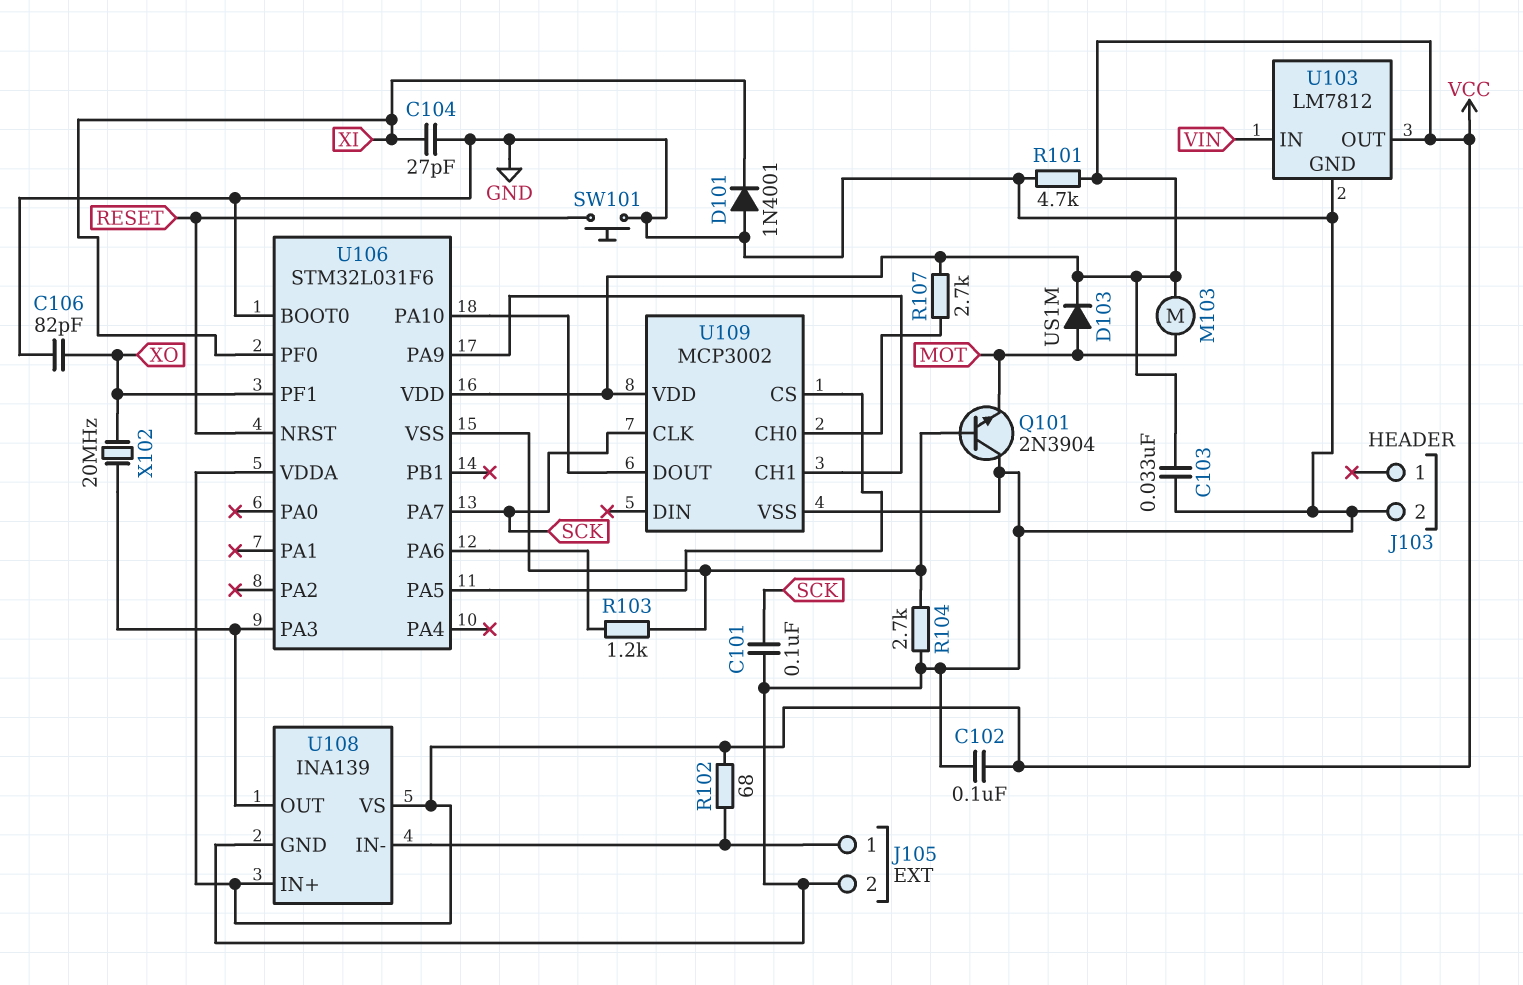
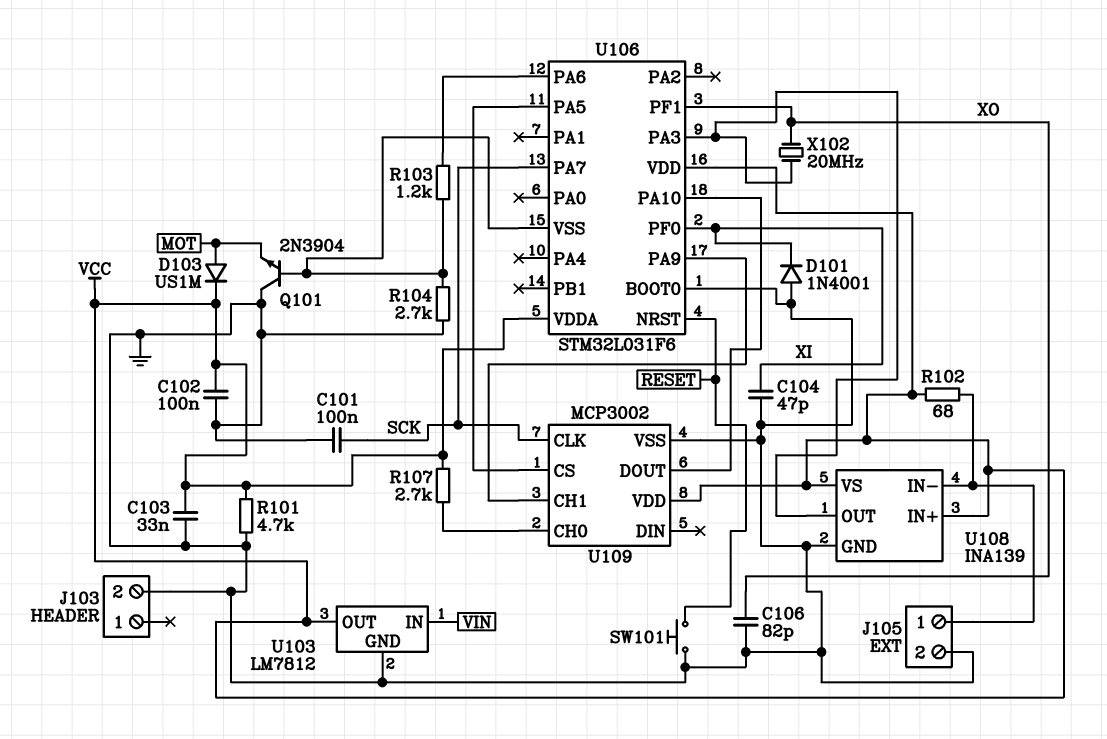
C104: 27pF (GND, XI) -> 47pF (GND, XI)
M103: motor (MOT, VCC) -> none

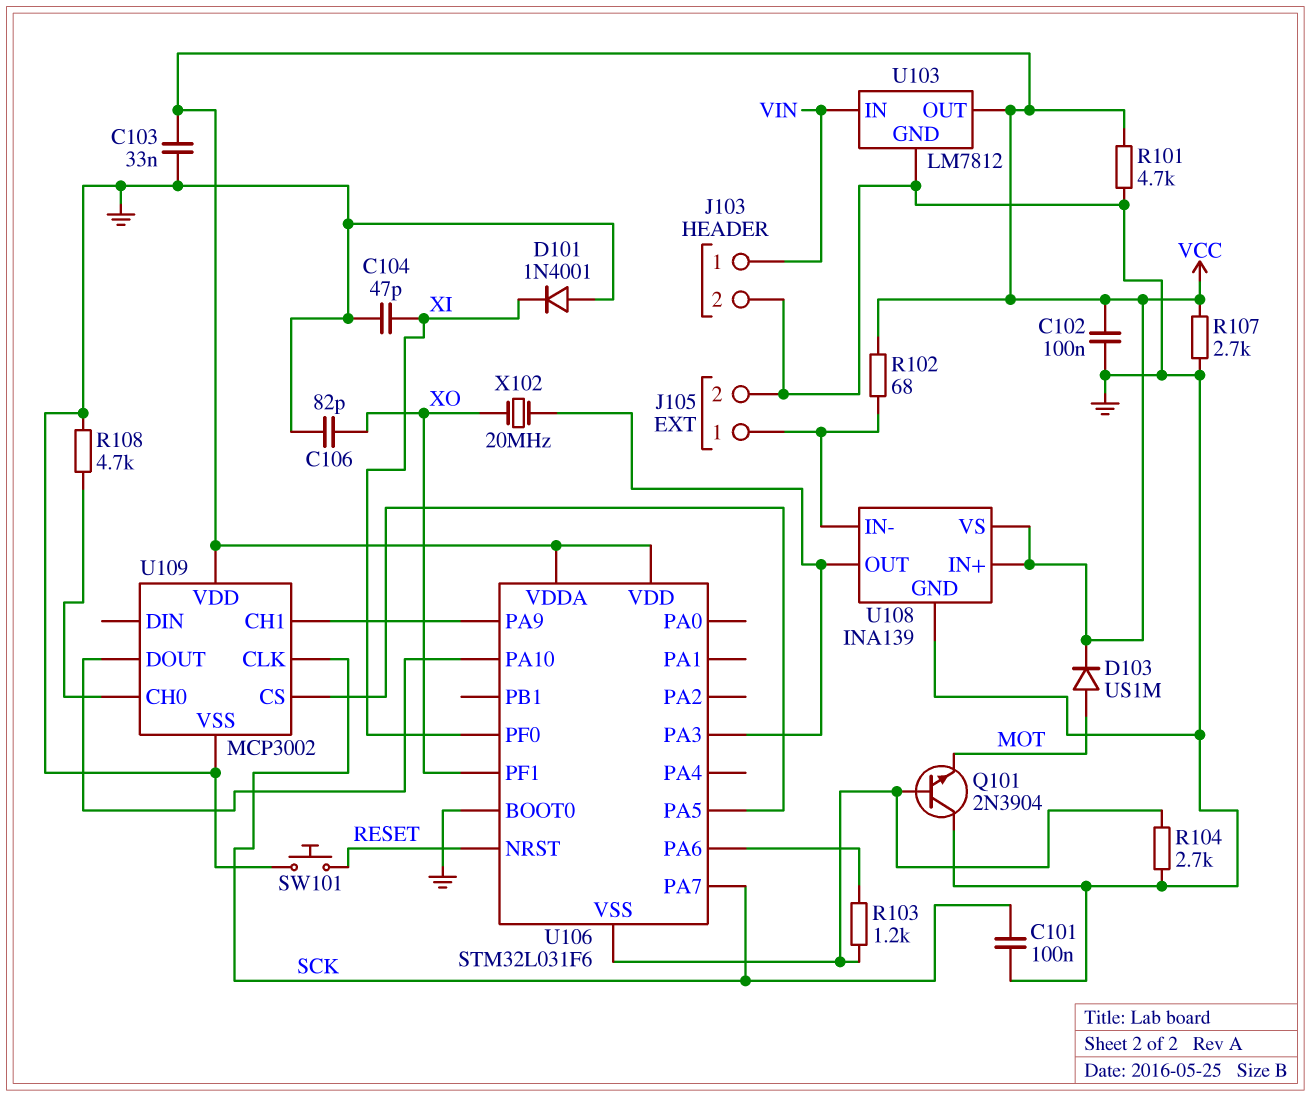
J103 pin 1: none -> VIN
R107: 2.7k (U109/CH0, VCC) -> 2.7k (GND, VCC)
R108: none -> 4.7k (GND, U109/CH0)

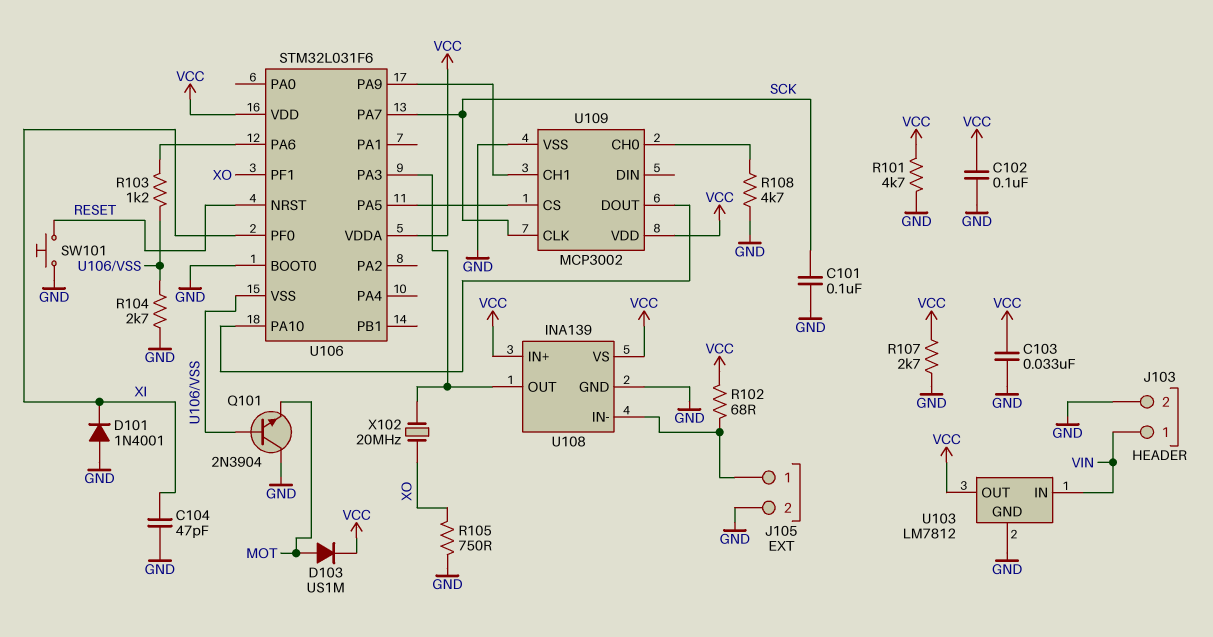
C106: 82pF (GND, XO) -> none
R105: none -> 750 (GND, XO)

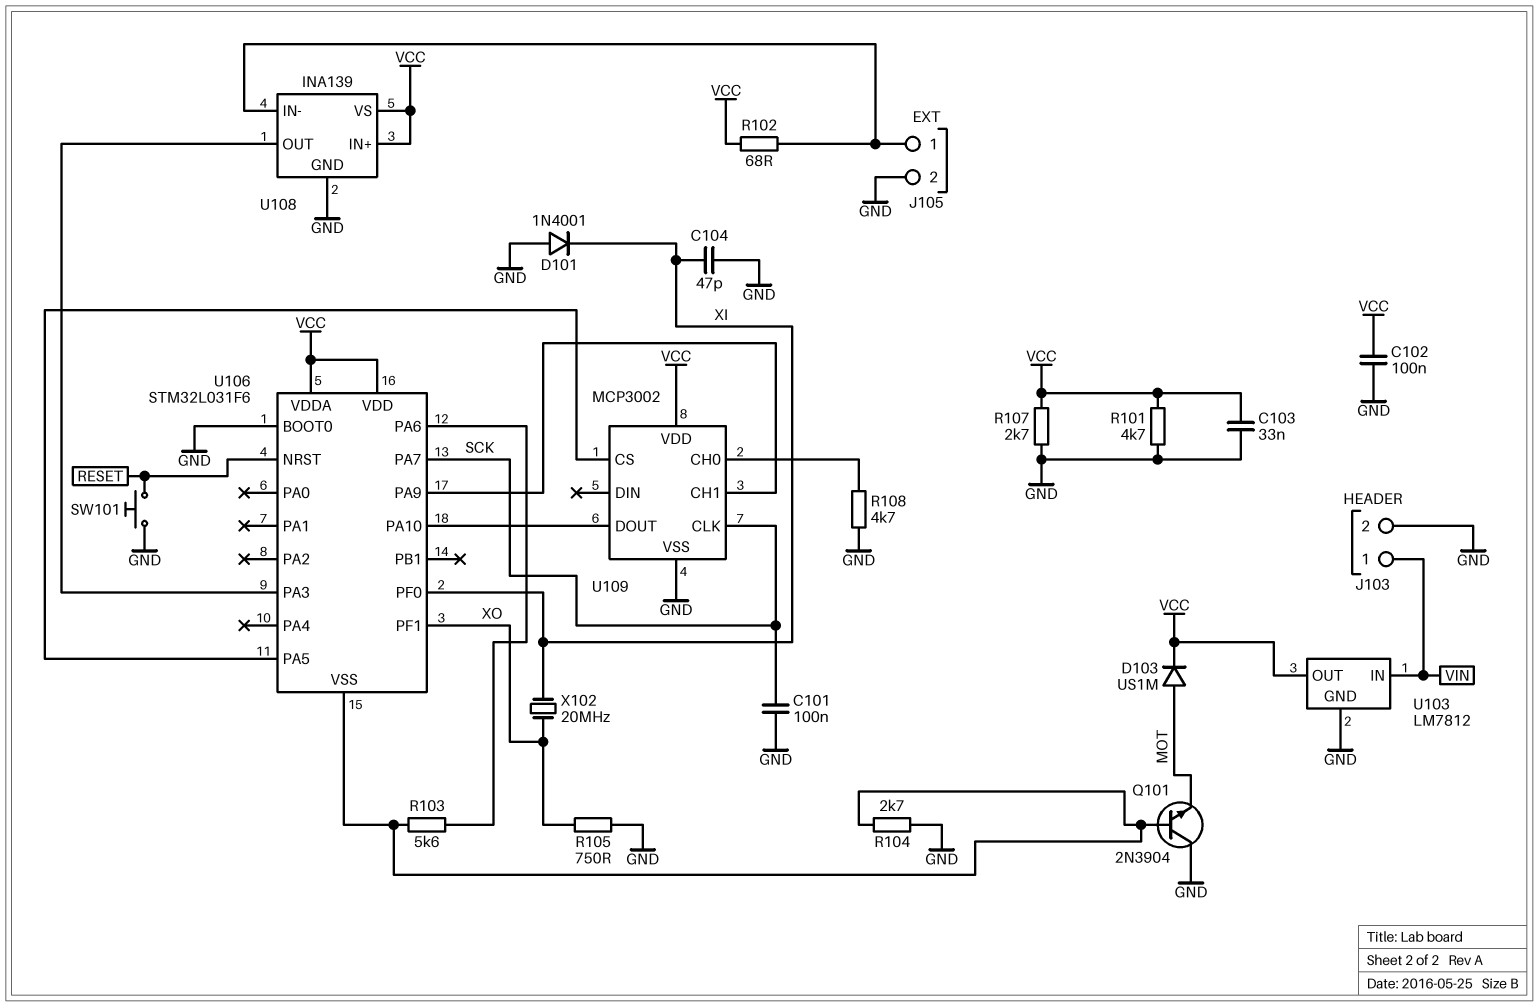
R103: 1.2k (U106/PA6, U106/VSS) -> 5.6k (U106/PA6, U106/VSS)
X102: 20MHz (U106/PA3, XO) -> 20MHz (XI, XO)

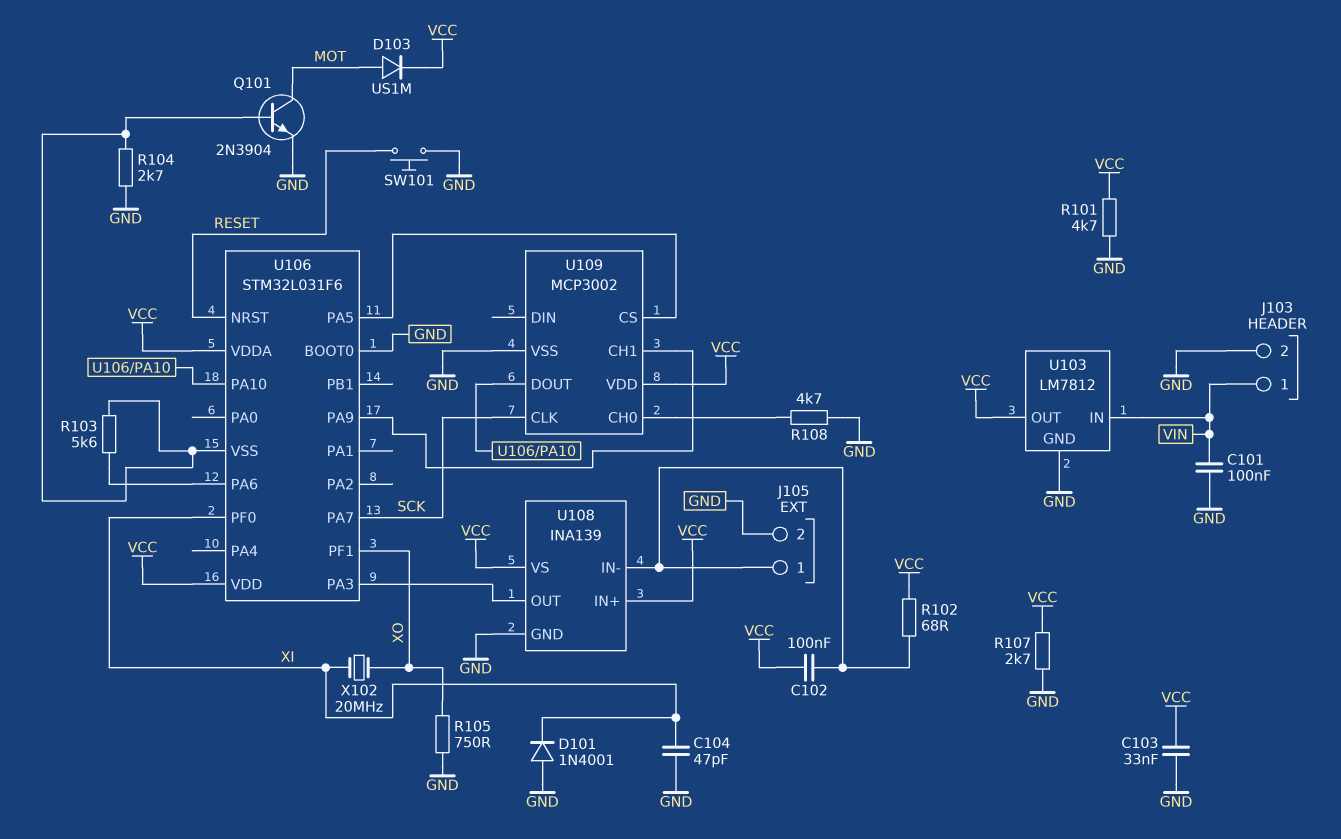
C101: 100nF (GND, SCK) -> 100nF (GND, VIN)
C102: 100nF (GND, VCC) -> 100nF (J105/1, VCC)
Q101: NPN 2N3904 (B U106/VSS, C GND, E MOT) -> NPN 2N3904 (B U106/VSS, C MOT, E GND)

